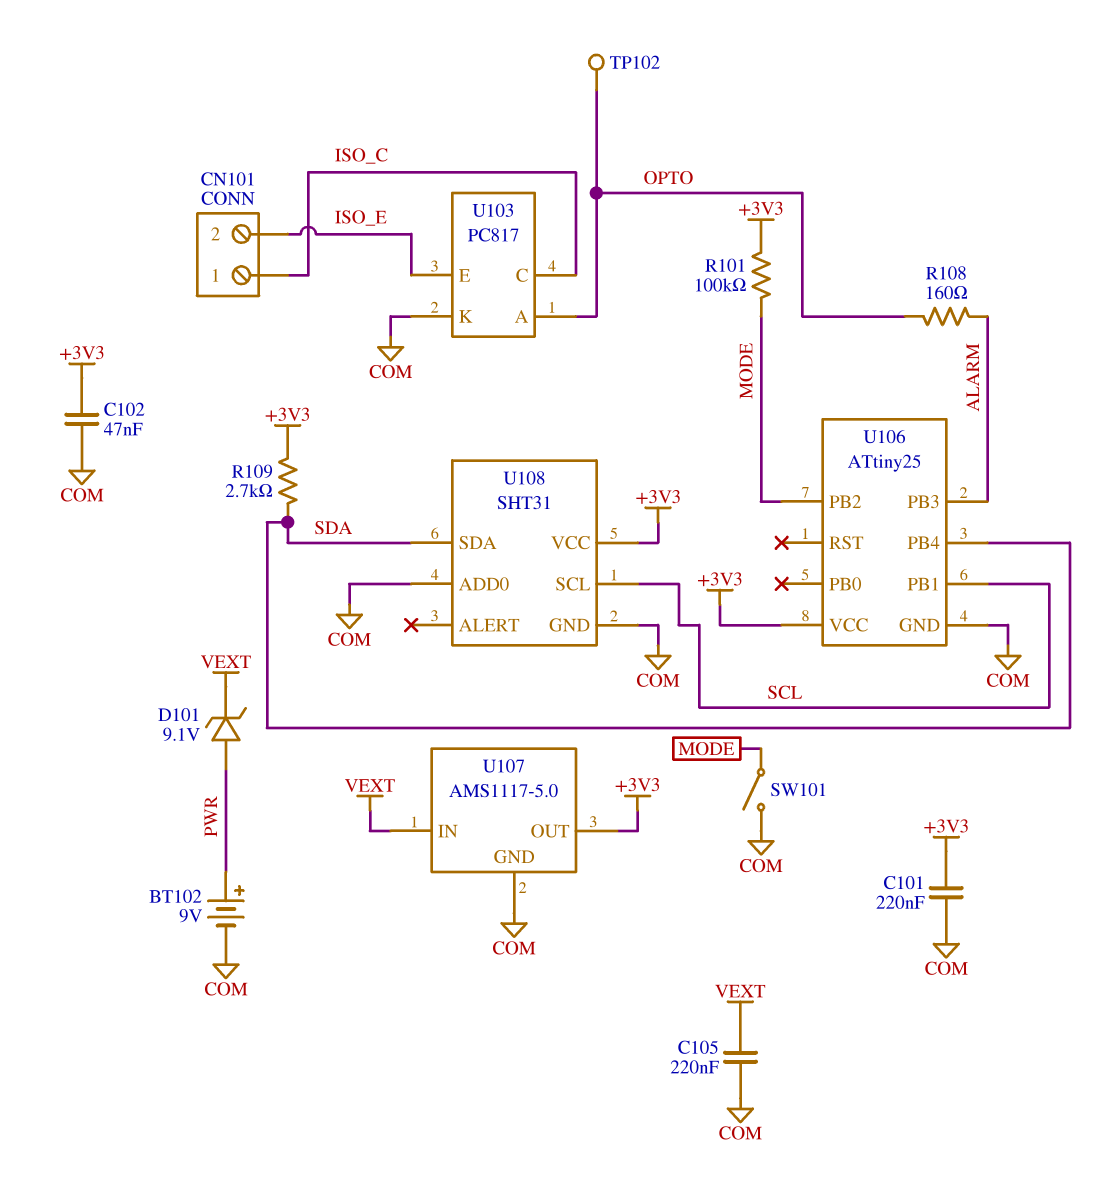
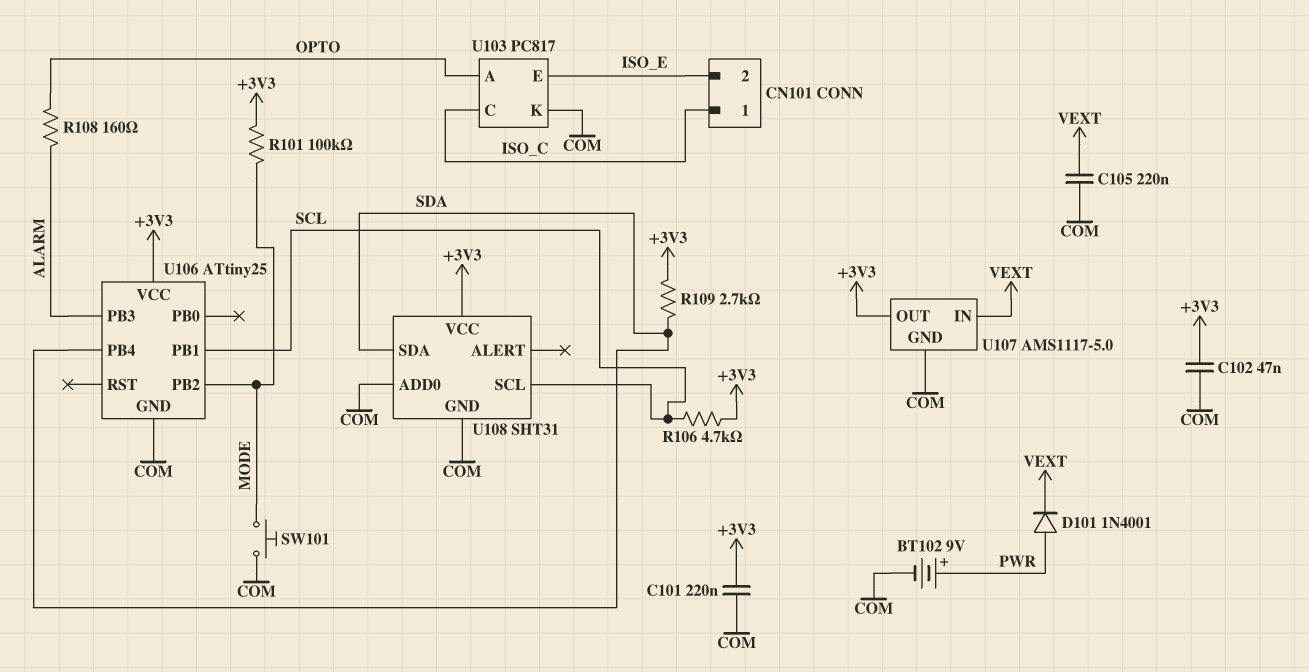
D101: zener 9.1V (A PWR, K VEXT) -> diode 1N4001 (A PWR, K VEXT)
R106: none -> 4.7k (+3V3, SCL)
SW101: switch (COM, MODE) -> button (COM, MODE)
TP102: test point (OPTO) -> none

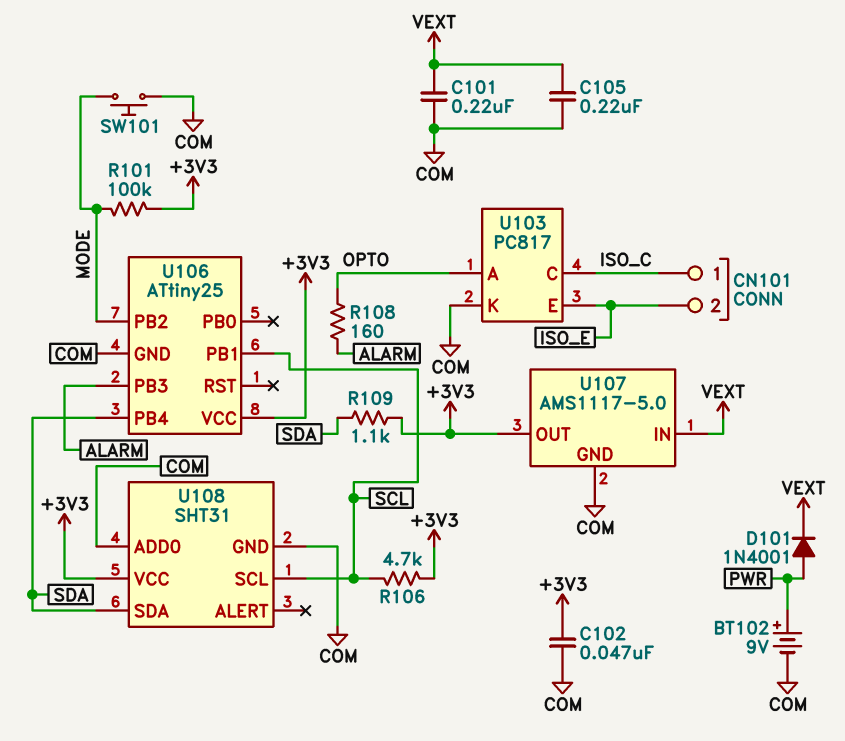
C101: 220nF (+3V3, COM) -> 220nF (COM, VEXT)
R109: 2.7k (+3V3, SDA) -> 1.1k (+3V3, SDA)

